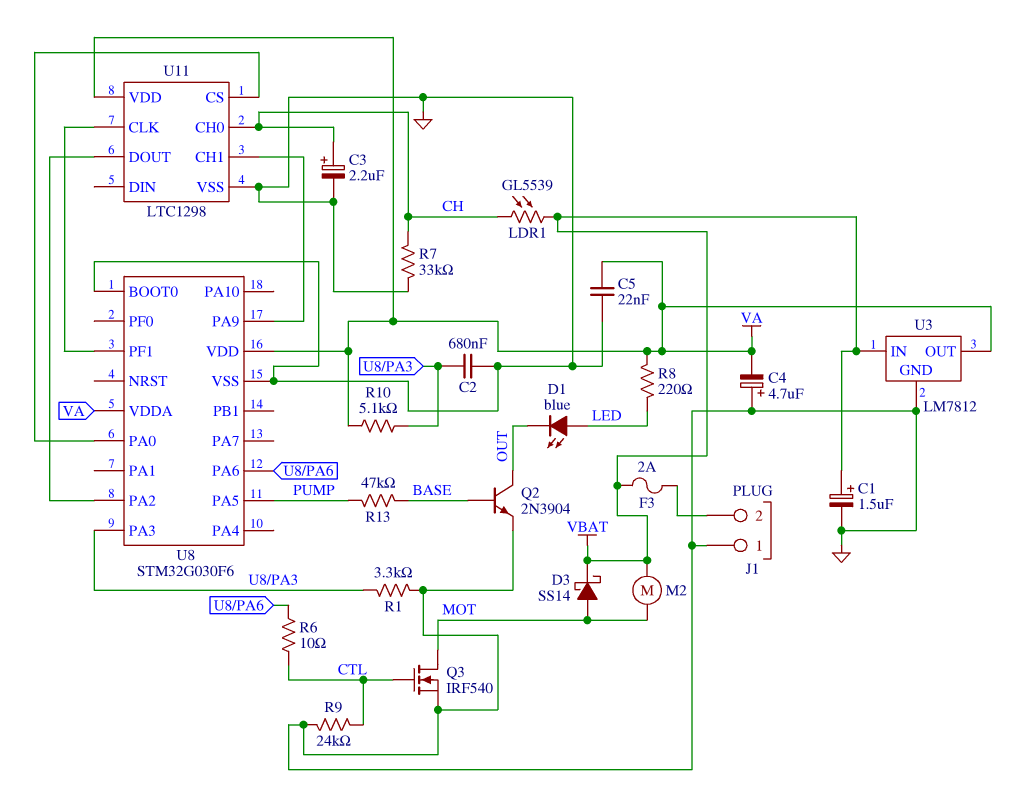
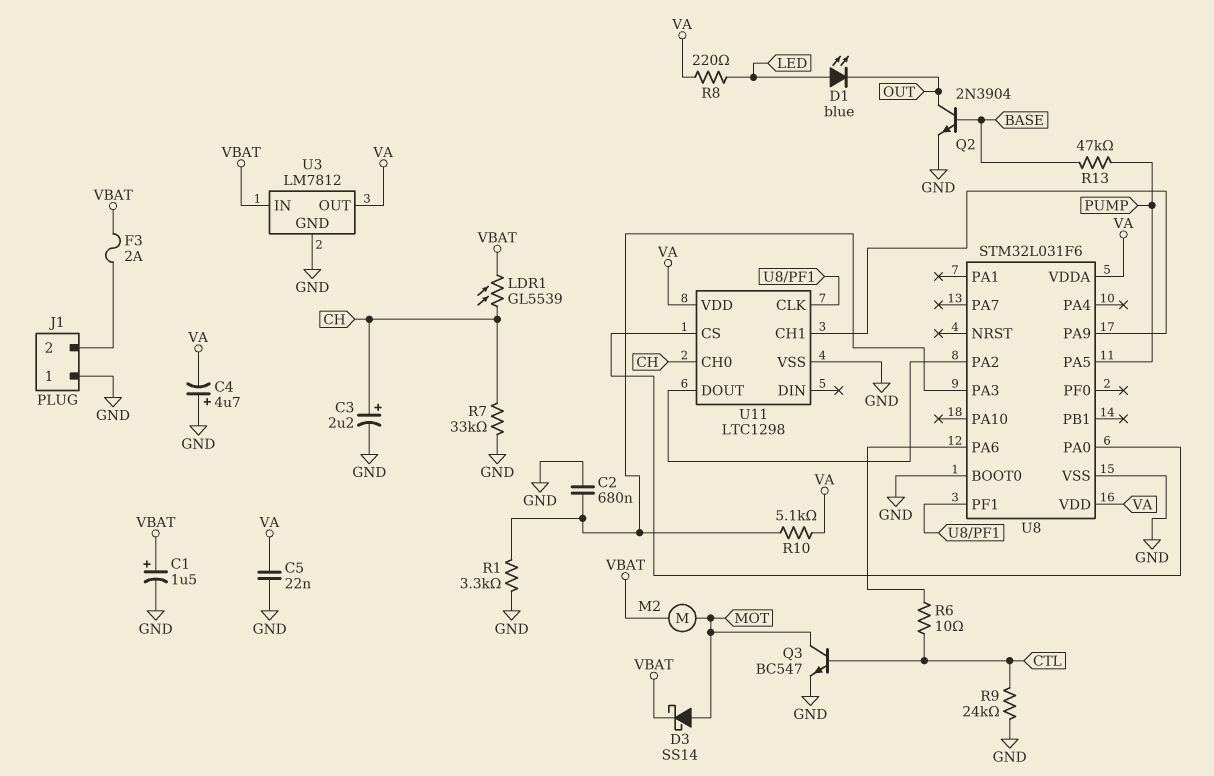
Q3: NMOS IRF540 (G CTL, D MOT, S GND) -> NPN BC547 (B CTL, C MOT, E GND)
U8: STM32G030F6 -> STM32L031F6

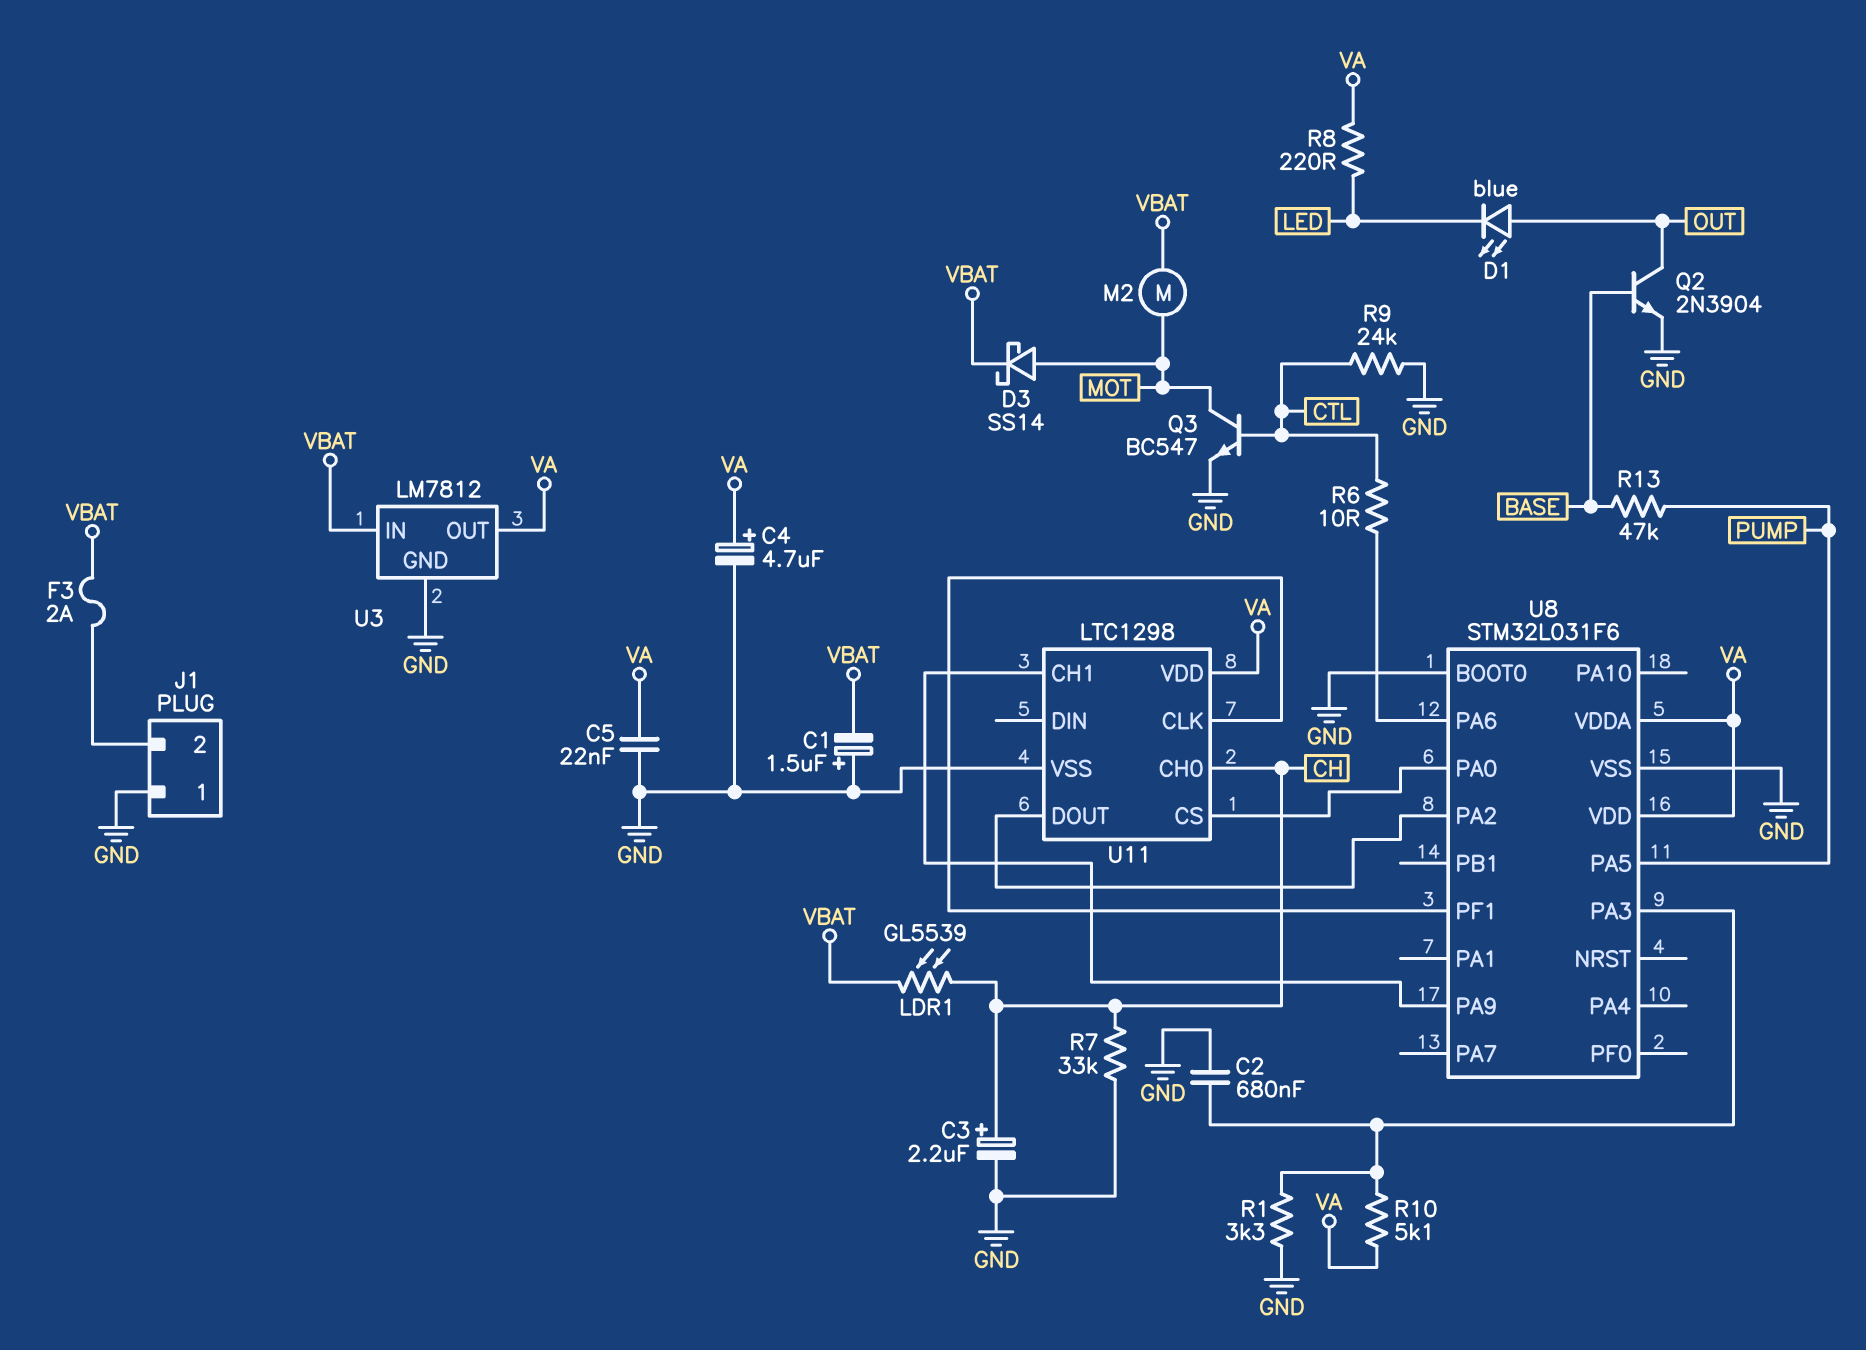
C1: 1.5uF (plus VBAT, minus GND) -> 1.5uF (plus GND, minus VBAT)
C4: 4.7uF (plus GND, minus VA) -> 4.7uF (plus VA, minus GND)
D1: LED blue (A LED, K OUT) -> LED blue (A OUT, K LED)

